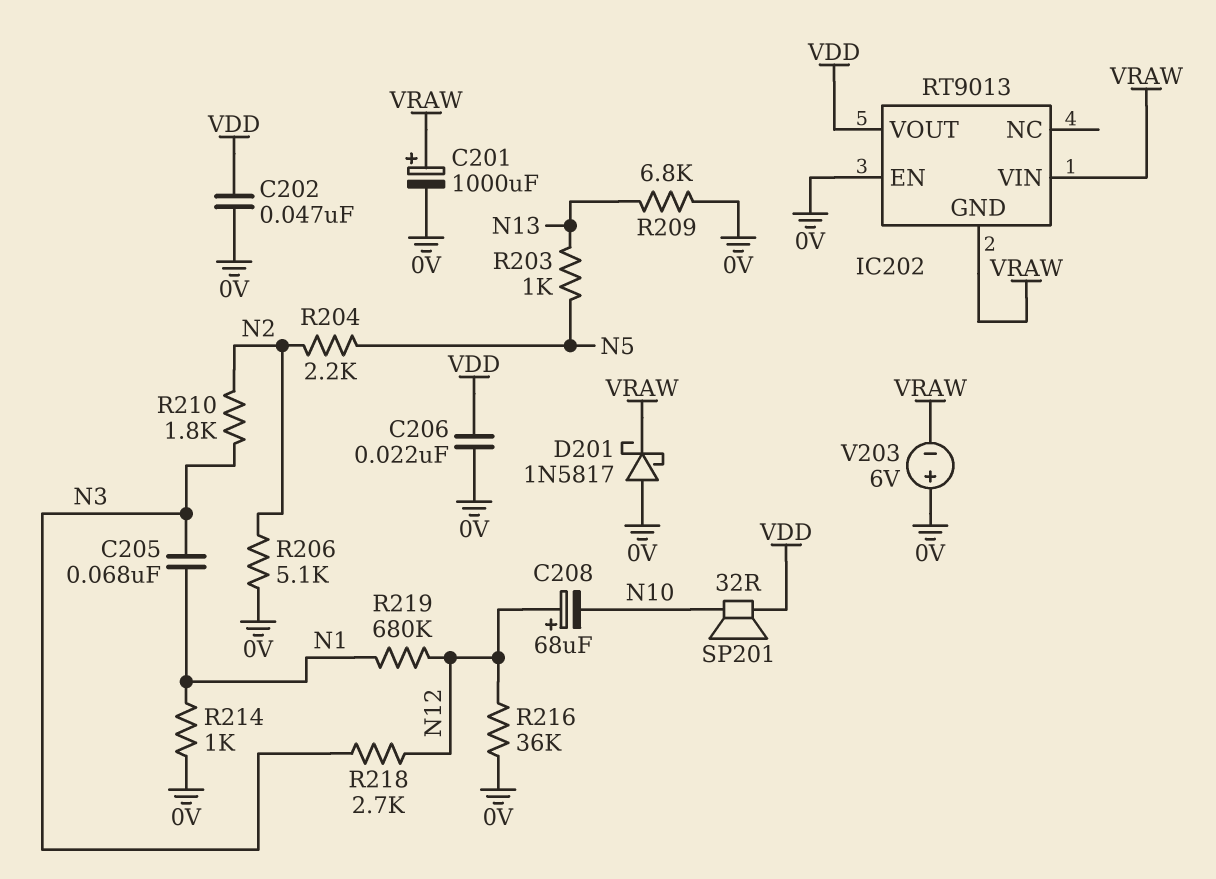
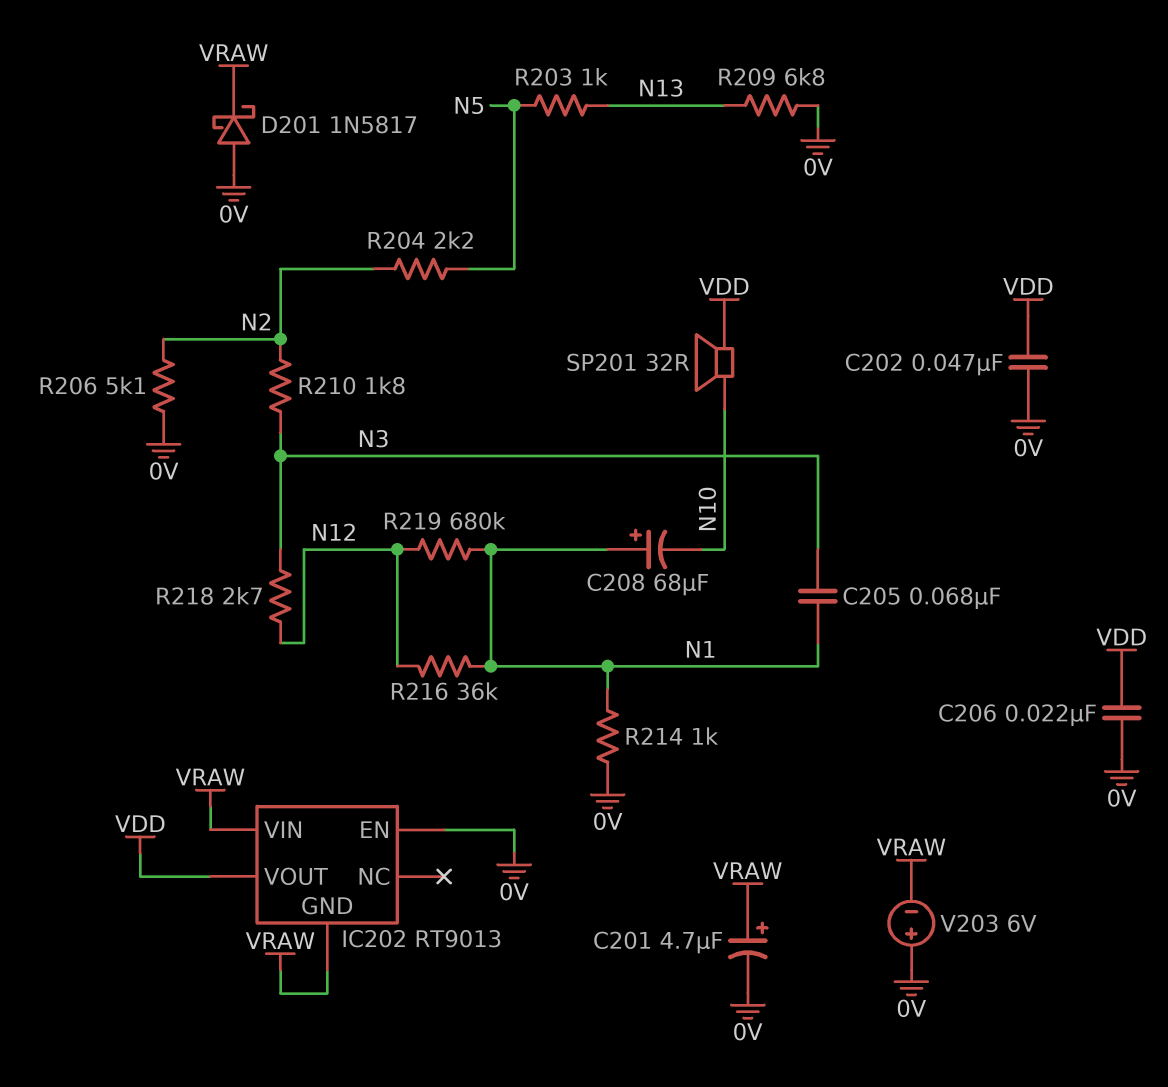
C201: 1000uF (plus VRAW, minus 0V) -> 4.7uF (plus VRAW, minus 0V)
C208: 68uF (plus N12, minus N10) -> 68uF (plus N1, minus N10)
R216: 36k (0V, N12) -> 36k (N1, N12)

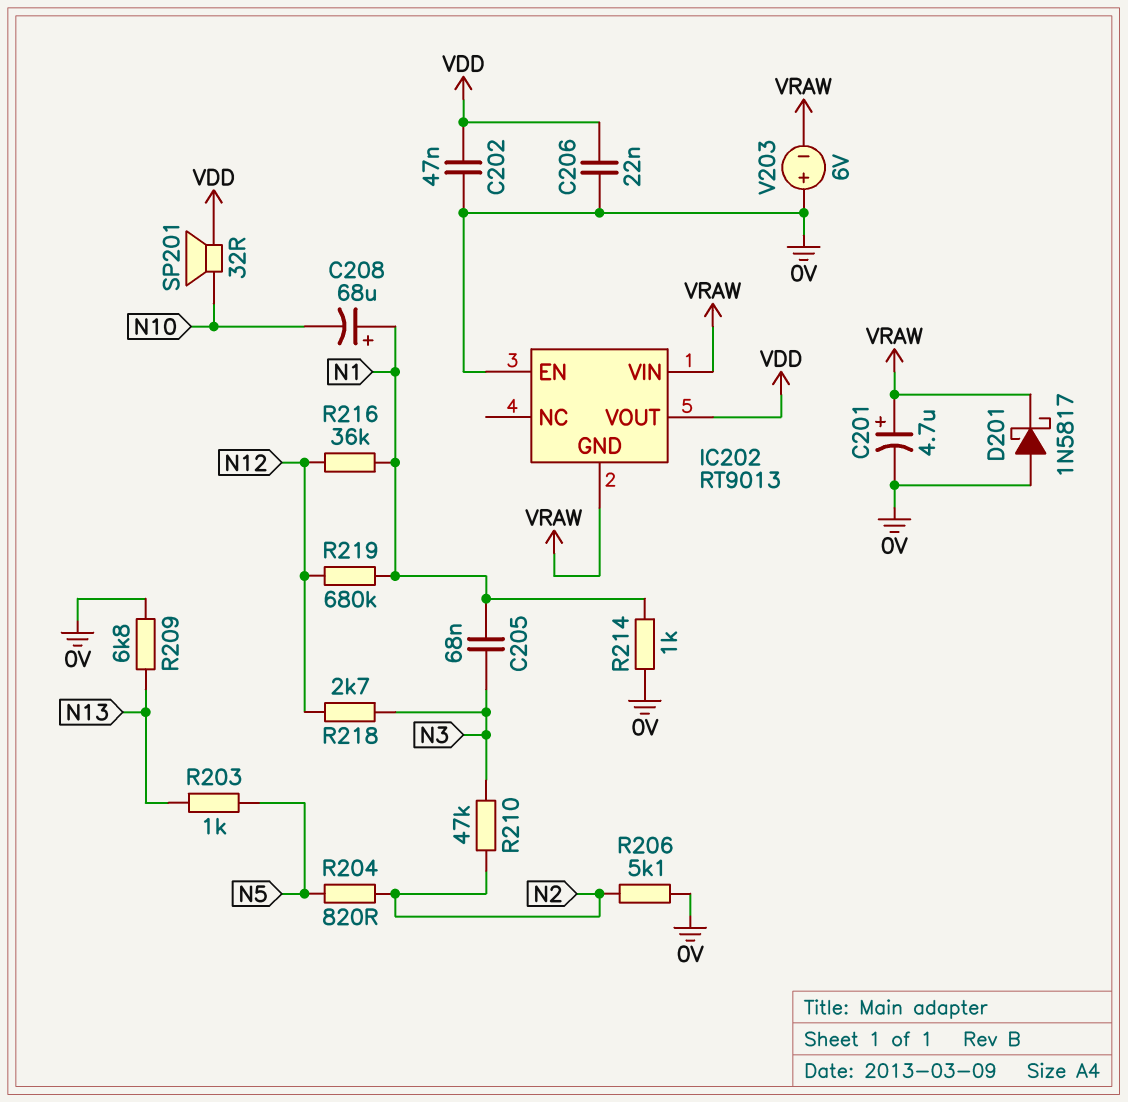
R204: 2.2k (N2, N5) -> 820 (N2, N5)
R210: 1.8k (N2, N3) -> 47k (N2, N3)

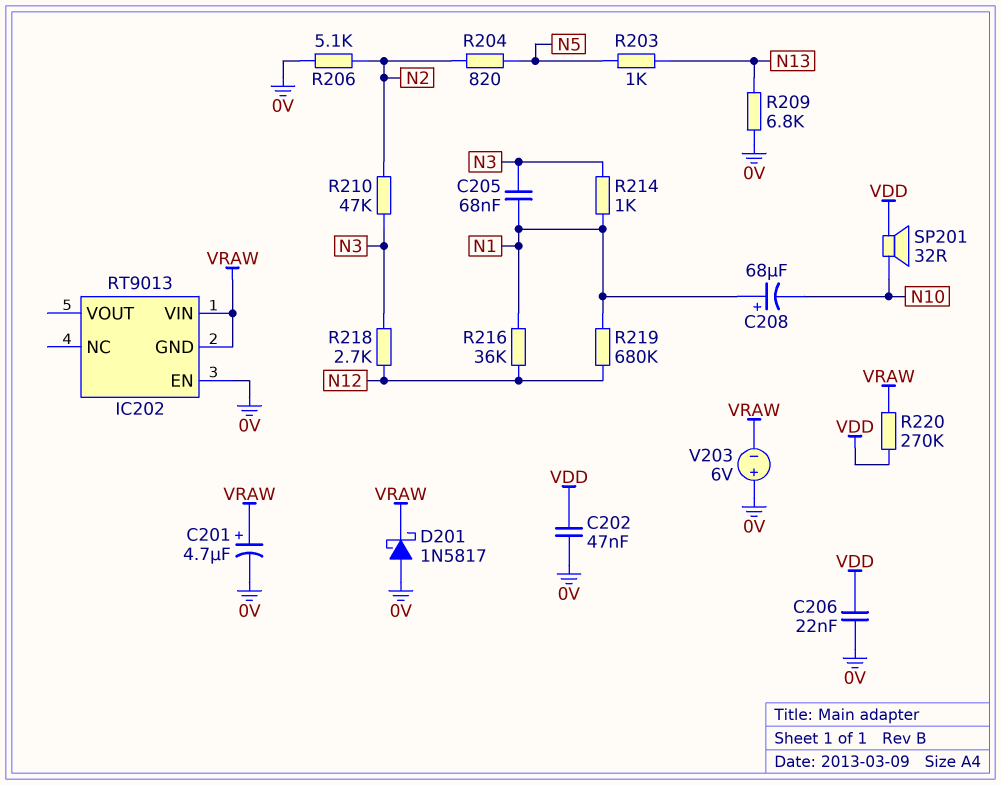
IC202 pin VOUT: VDD -> none
R214: 1k (0V, N1) -> 1k (N1, N3)
R220: none -> 270k (VDD, VRAW)

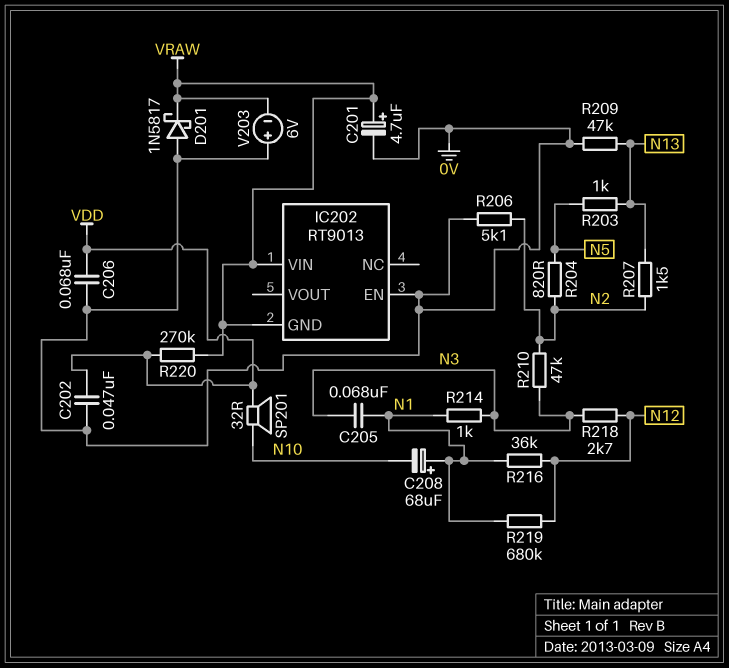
C206: 22nF (0V, VDD) -> 68nF (0V, VDD)
R207: none -> 1.5k (N2, N13)
R209: 6.8k (0V, N13) -> 47k (0V, N13)

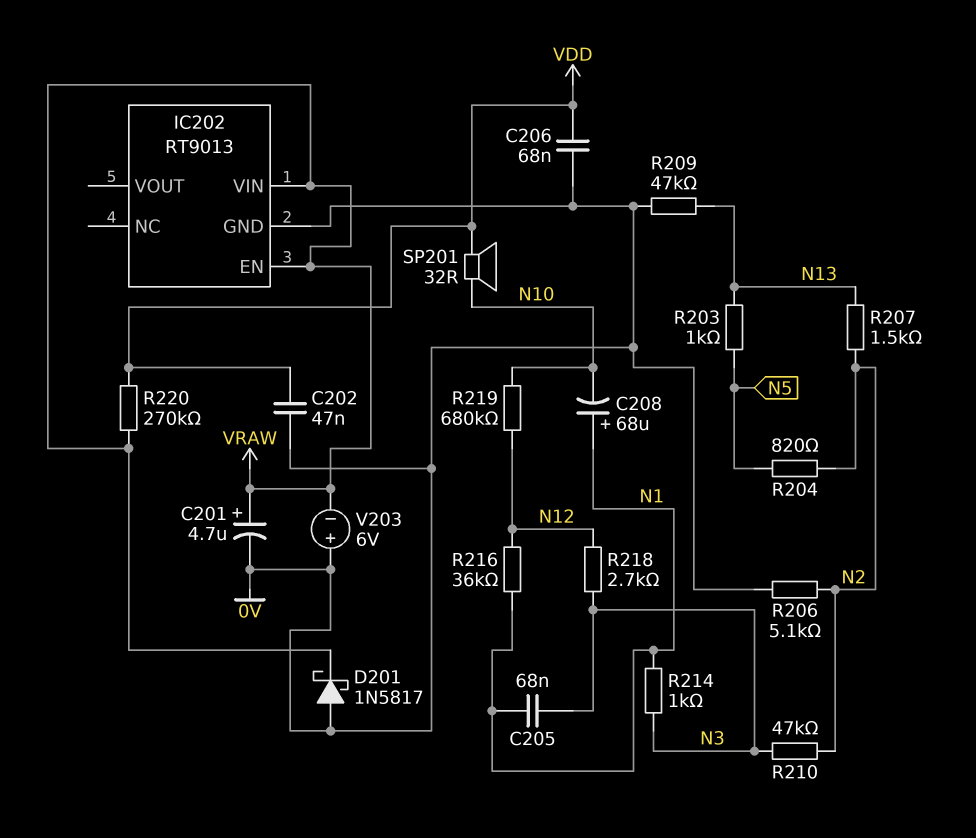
IC202 pin EN: 0V -> VRAW
IC202 pin GND: VRAW -> 0V
R219: 680k (N1, N12) -> 680k (N10, N12)

